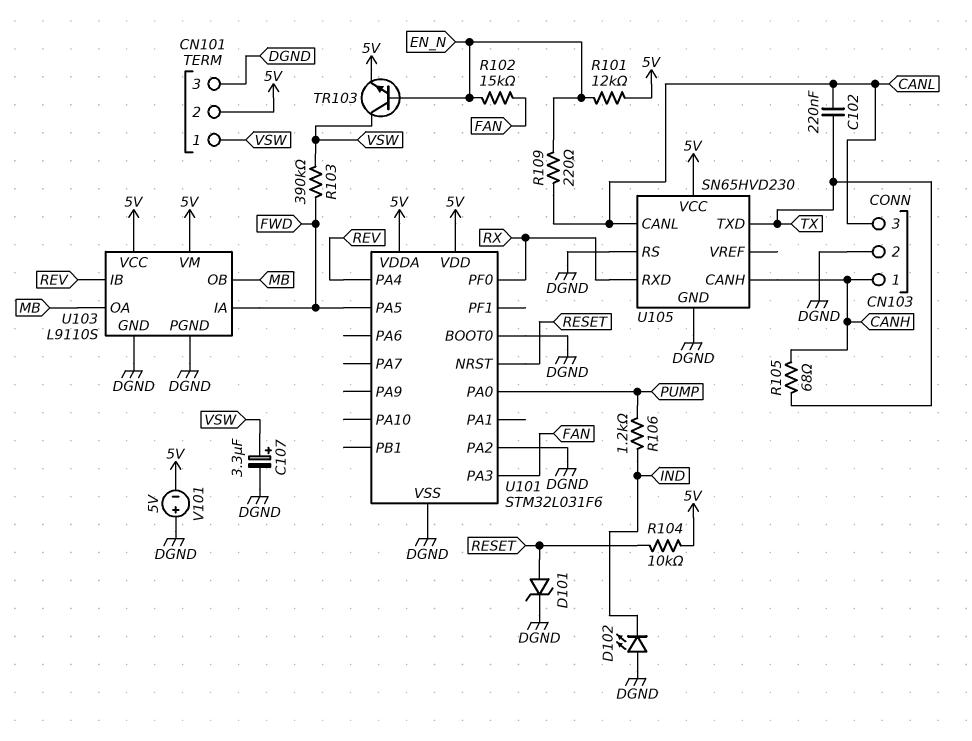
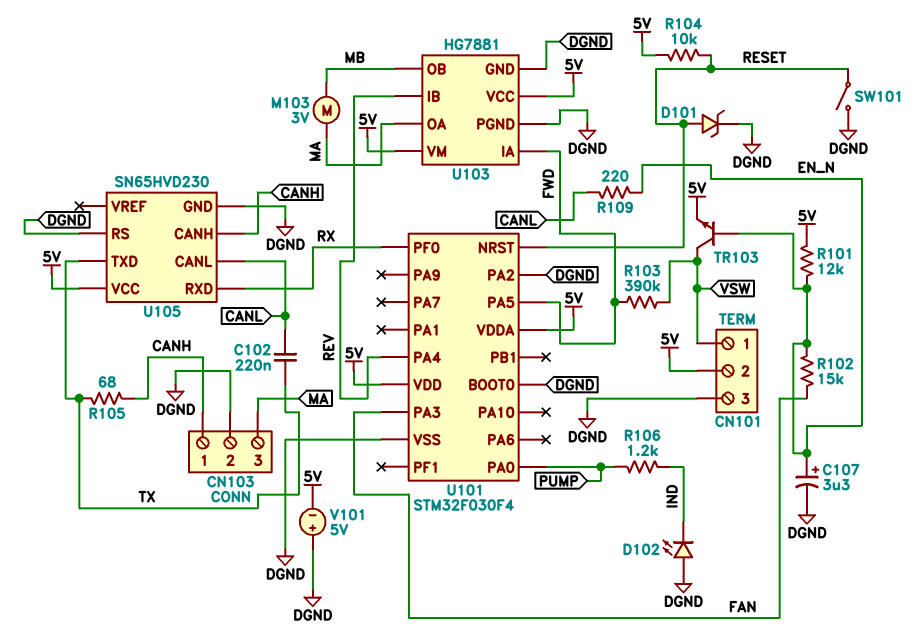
C107: 3.3uF (plus VSW, minus DGND) -> 3.3uF (plus EN_N, minus DGND)
CN103 pin 3: CANL -> MA
M103: none -> motor 3V (MA, MB)
SW101: none -> switch (DGND, RESET)
U101: STM32L031F6 -> STM32F030F4
U103: L9110S -> HG7881
U103 pin OA: MB -> MA

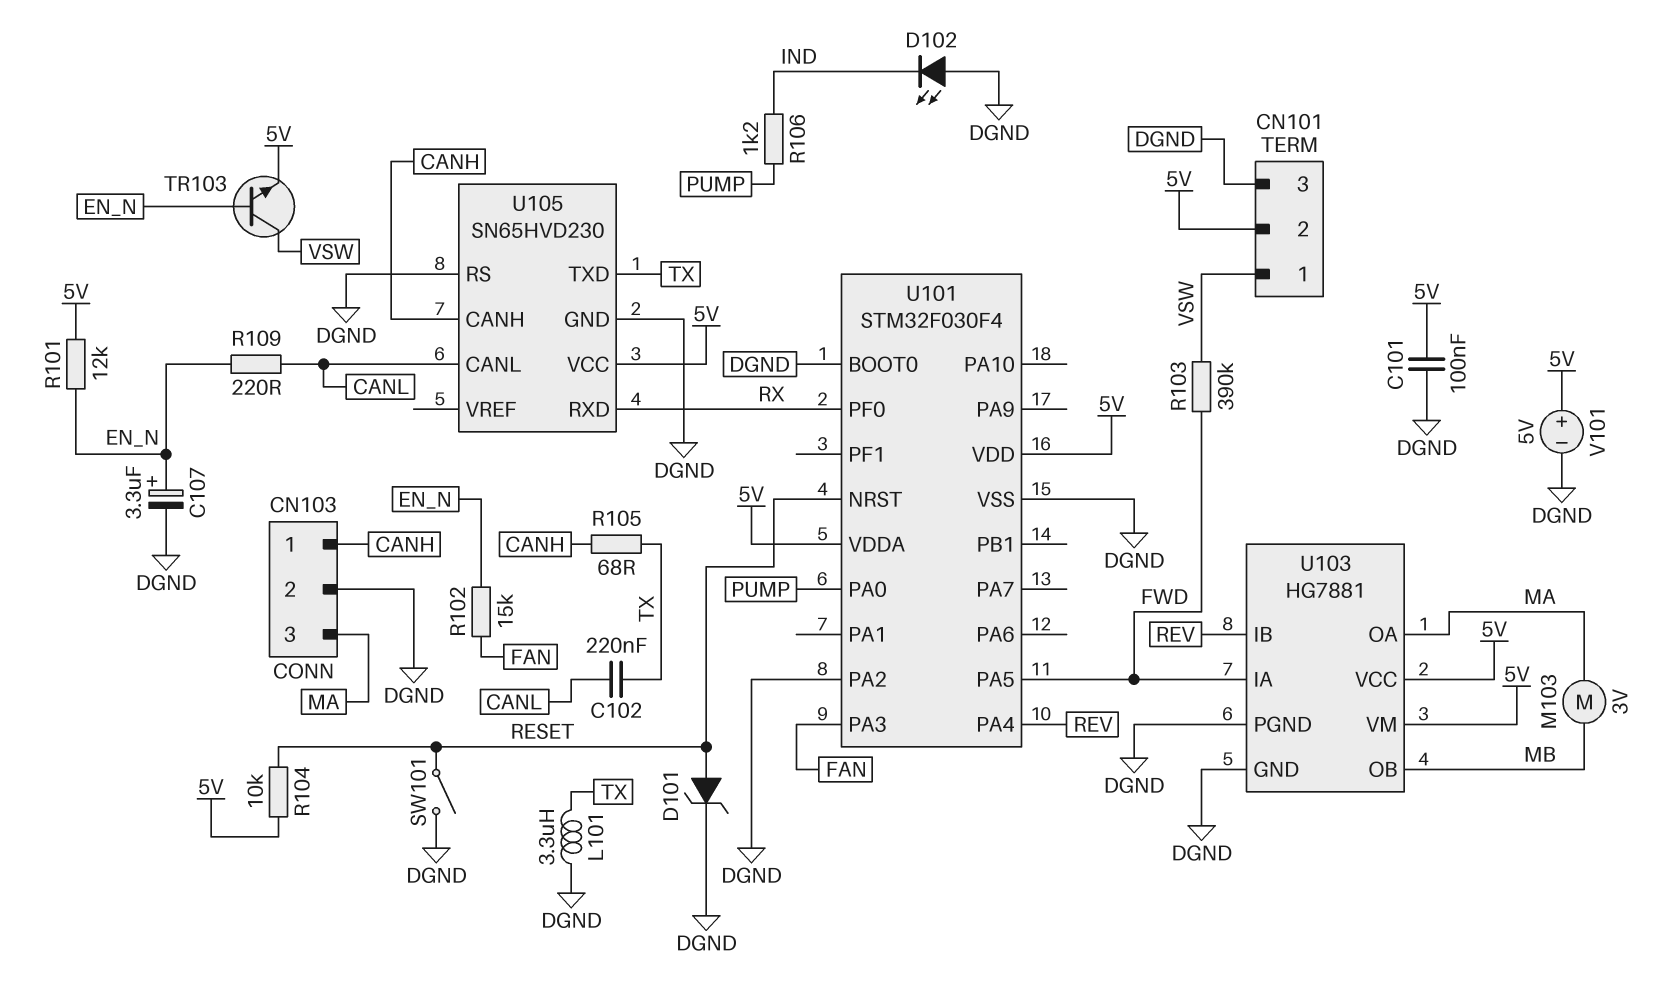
C101: none -> 100nF (5V, DGND)
L101: none -> 3.3uH (DGND, TX)
V101: 5V (plus DGND, minus 5V) -> 5V (plus 5V, minus DGND)

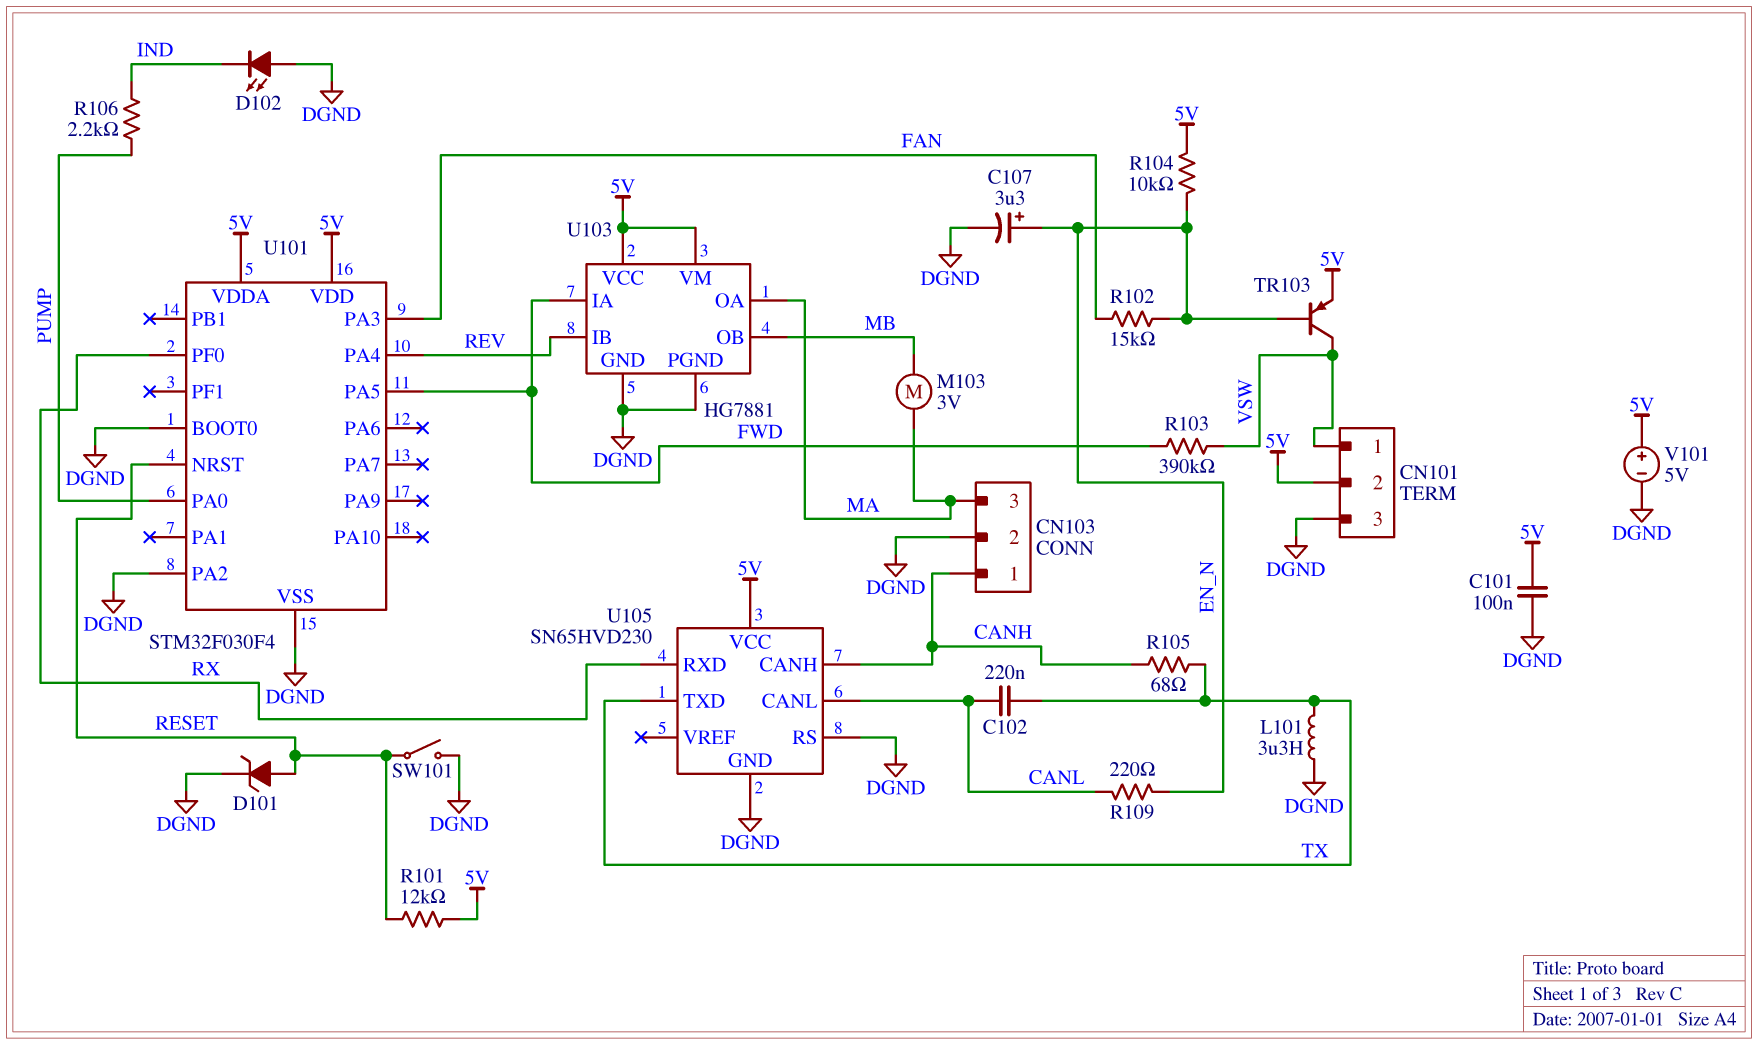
R101: 12k (5V, EN_N) -> 12k (5V, RESET)
R104: 10k (5V, RESET) -> 10k (5V, EN_N)
R106: 1.2k (IND, PUMP) -> 2.2k (IND, PUMP)
TR103: NPN (B EN_N, C VSW, E 5V) -> PNP (B EN_N, C VSW, E 5V)

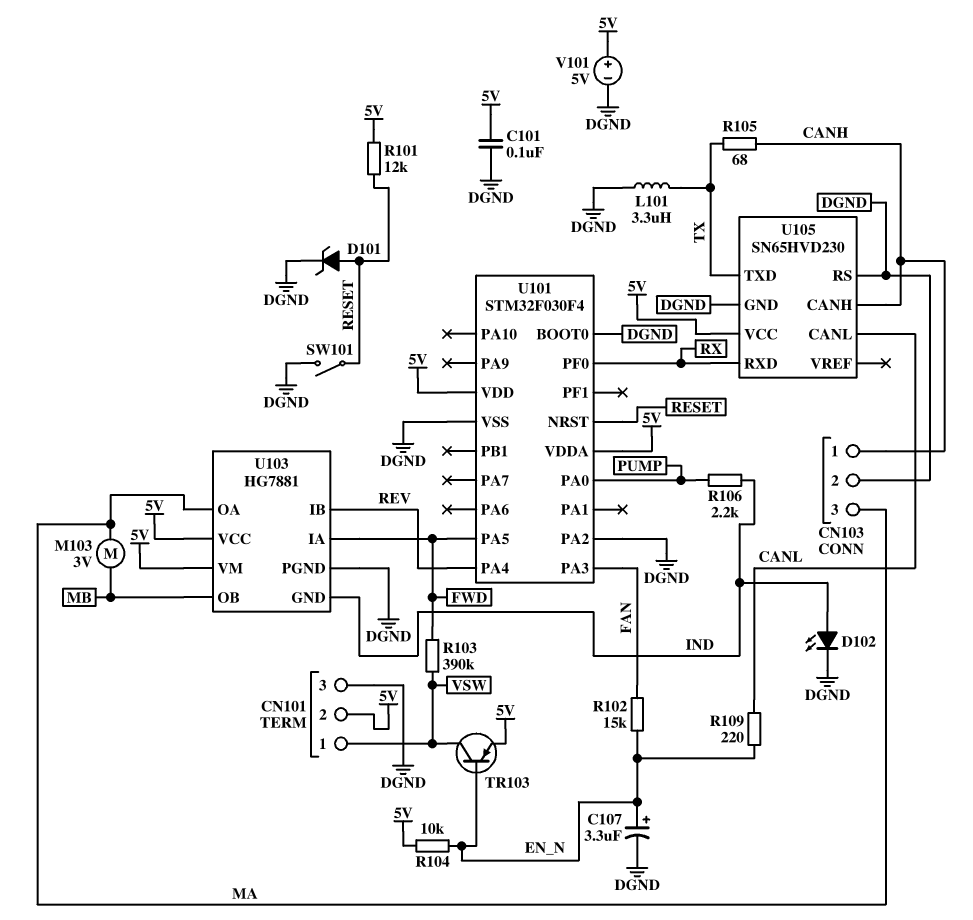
C102: 220nF (CANL, TX) -> none
D102: LED (A DGND, K IND) -> LED (A IND, K DGND)
U103 pin GND: DGND -> IND

